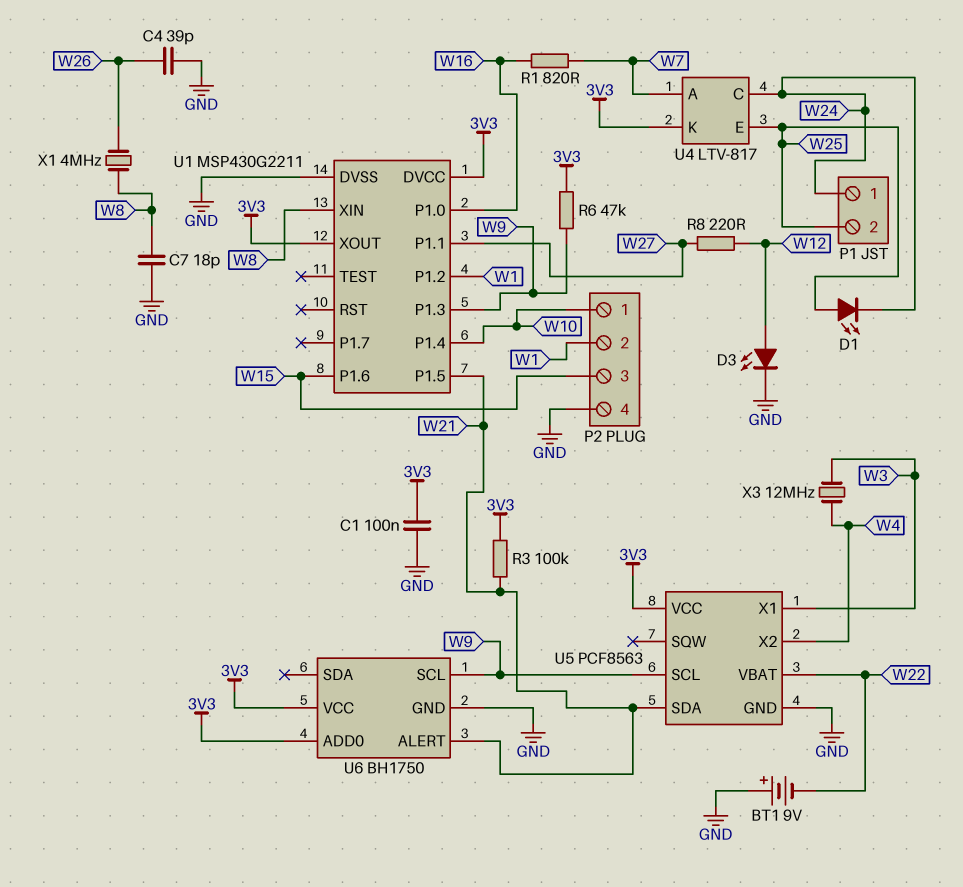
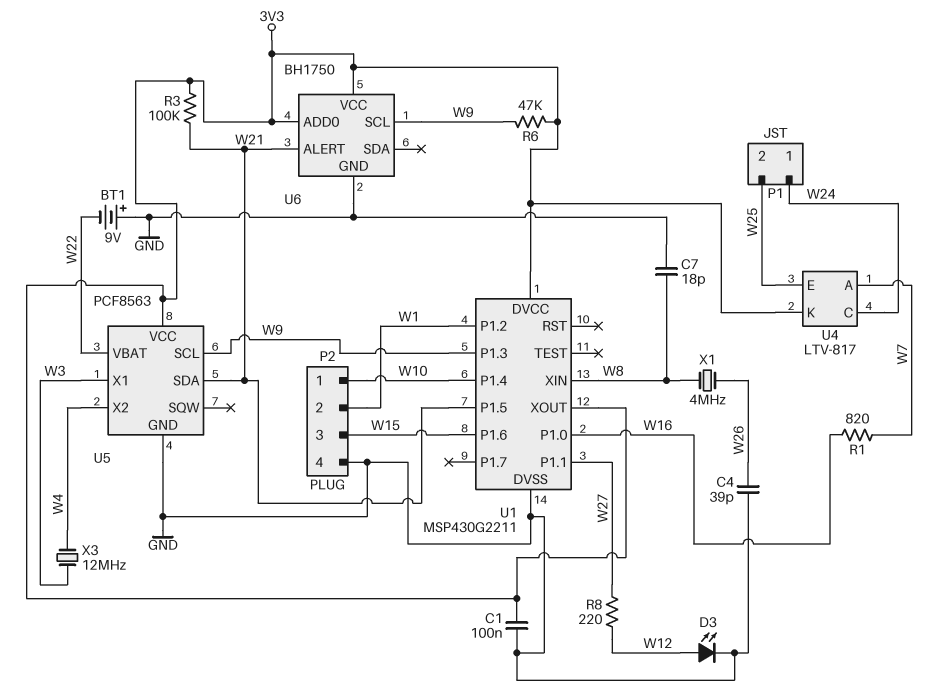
D1: LED (A W25, K W24) -> none

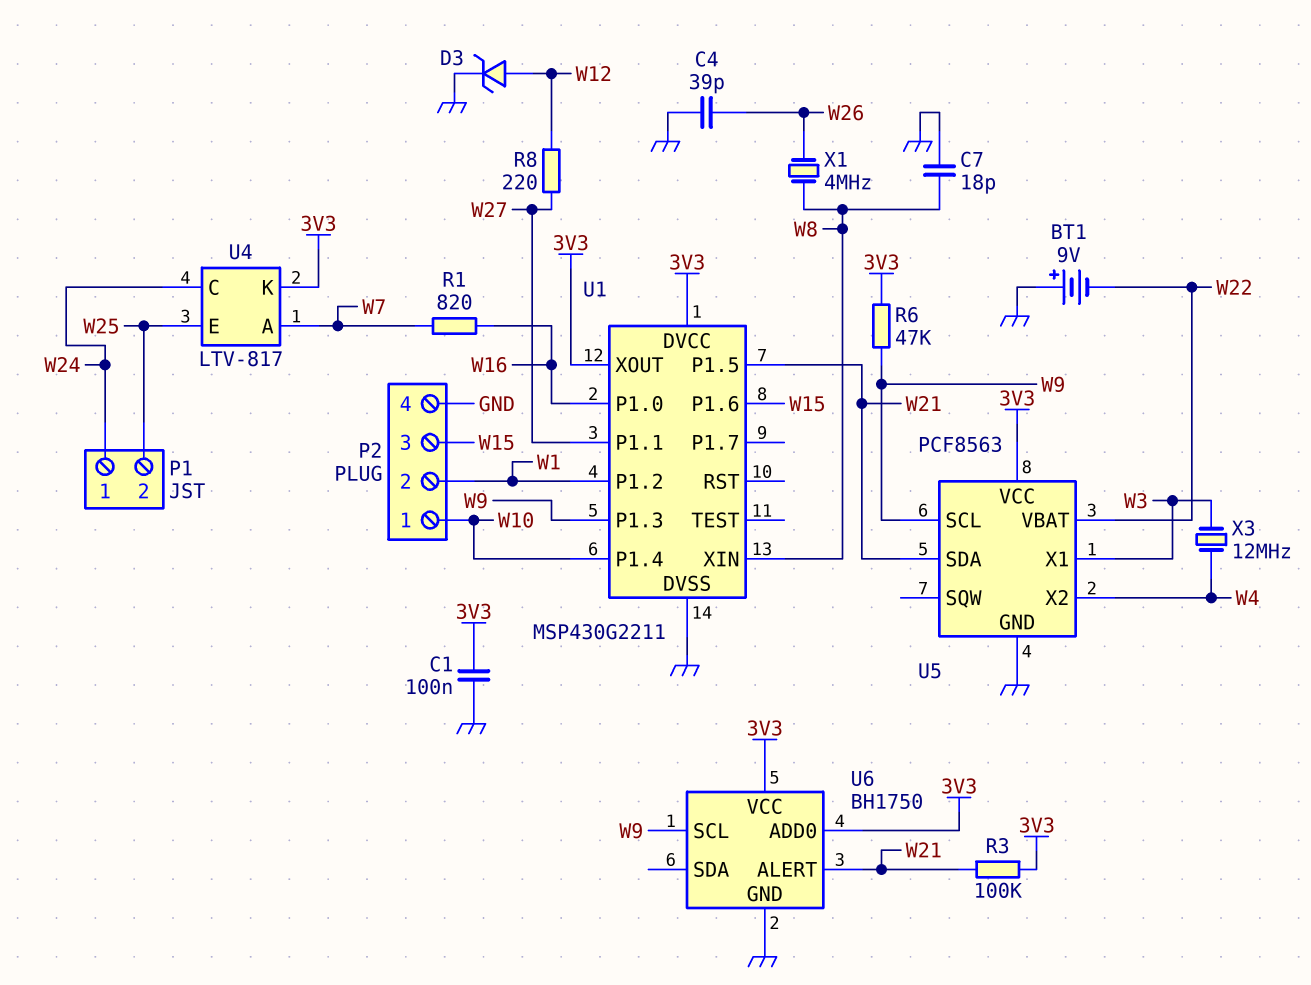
D3: LED (A W12, K GND) -> zener (A W12, K GND)

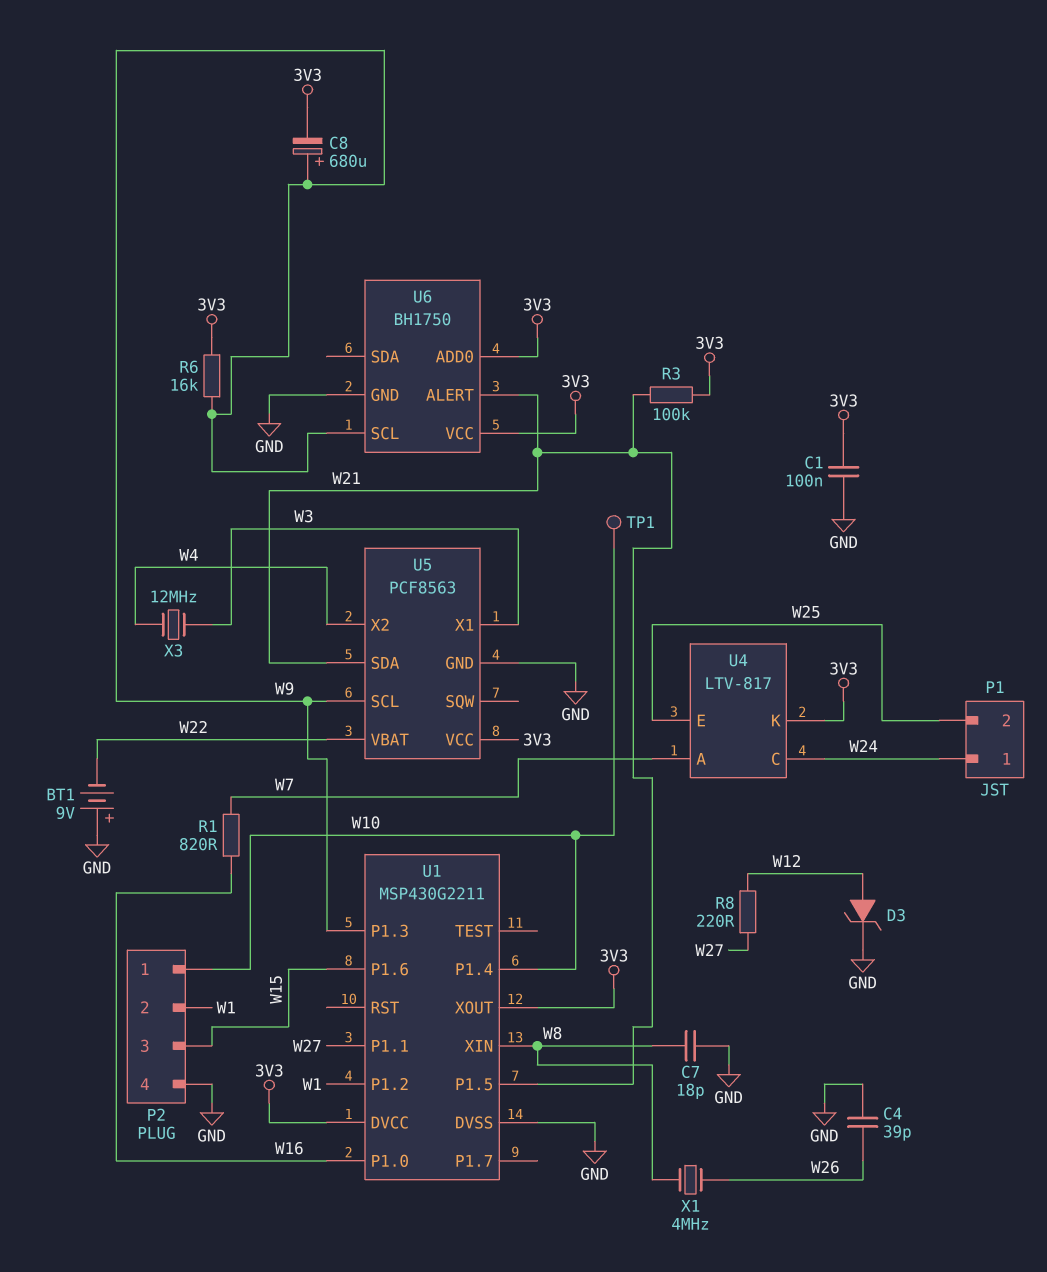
C8: none -> 680uF (plus W9, minus 3V3)
R6: 47k (3V3, W9) -> 16k (3V3, W9)
TP1: none -> test point (W10)

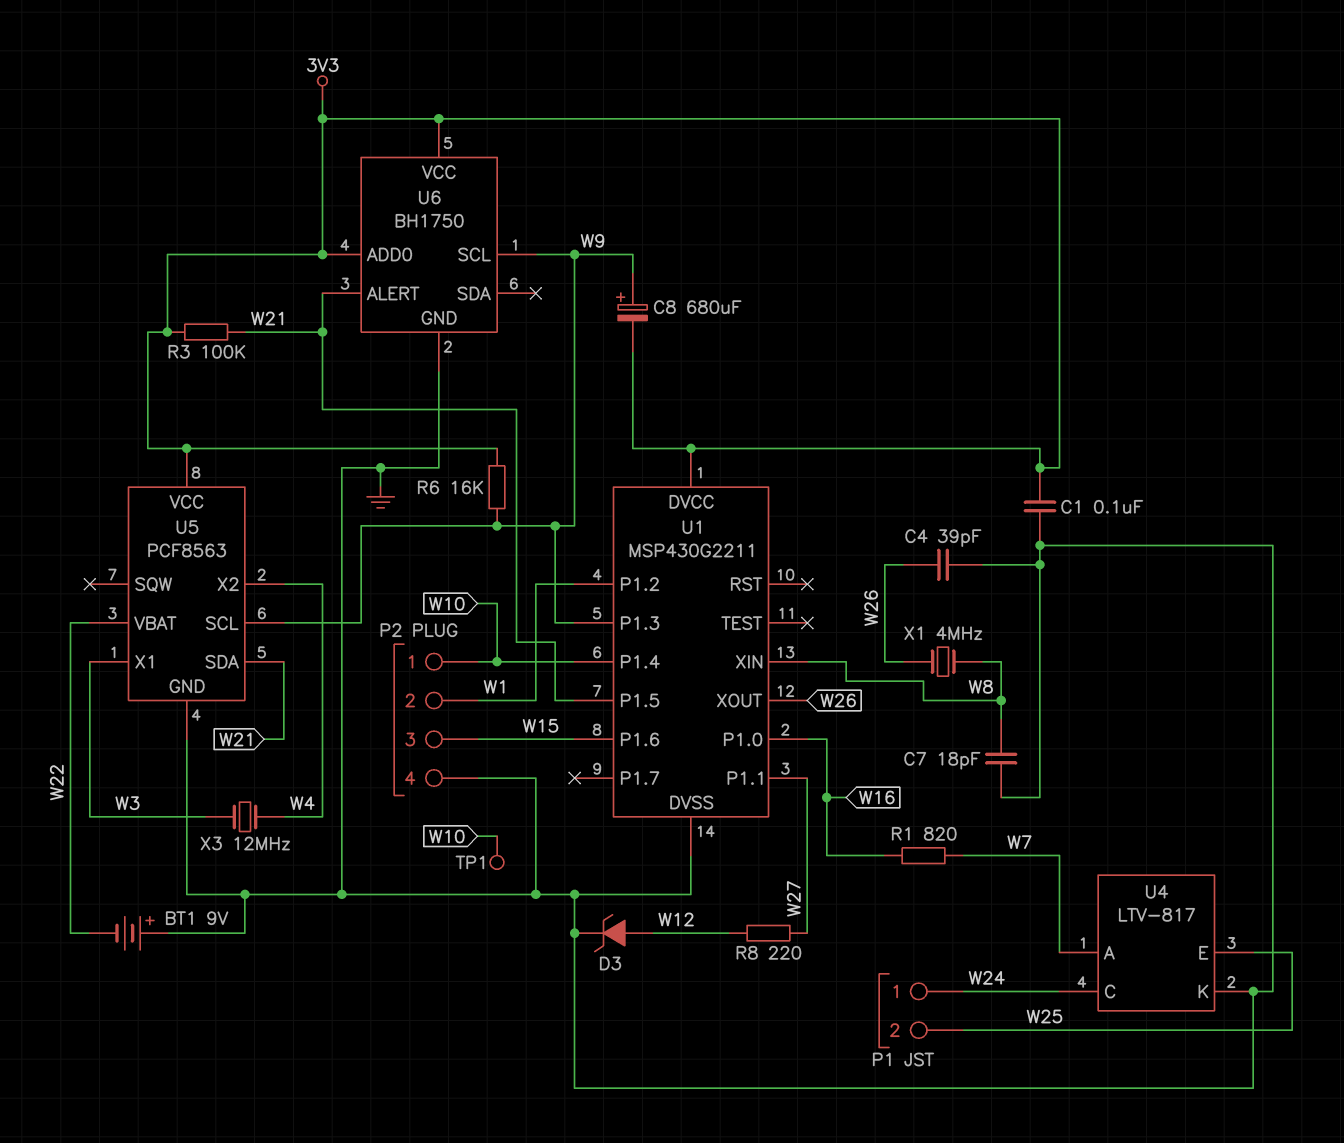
U1 pin XOUT: 3V3 -> W26
U4 pin K: 3V3 -> GND

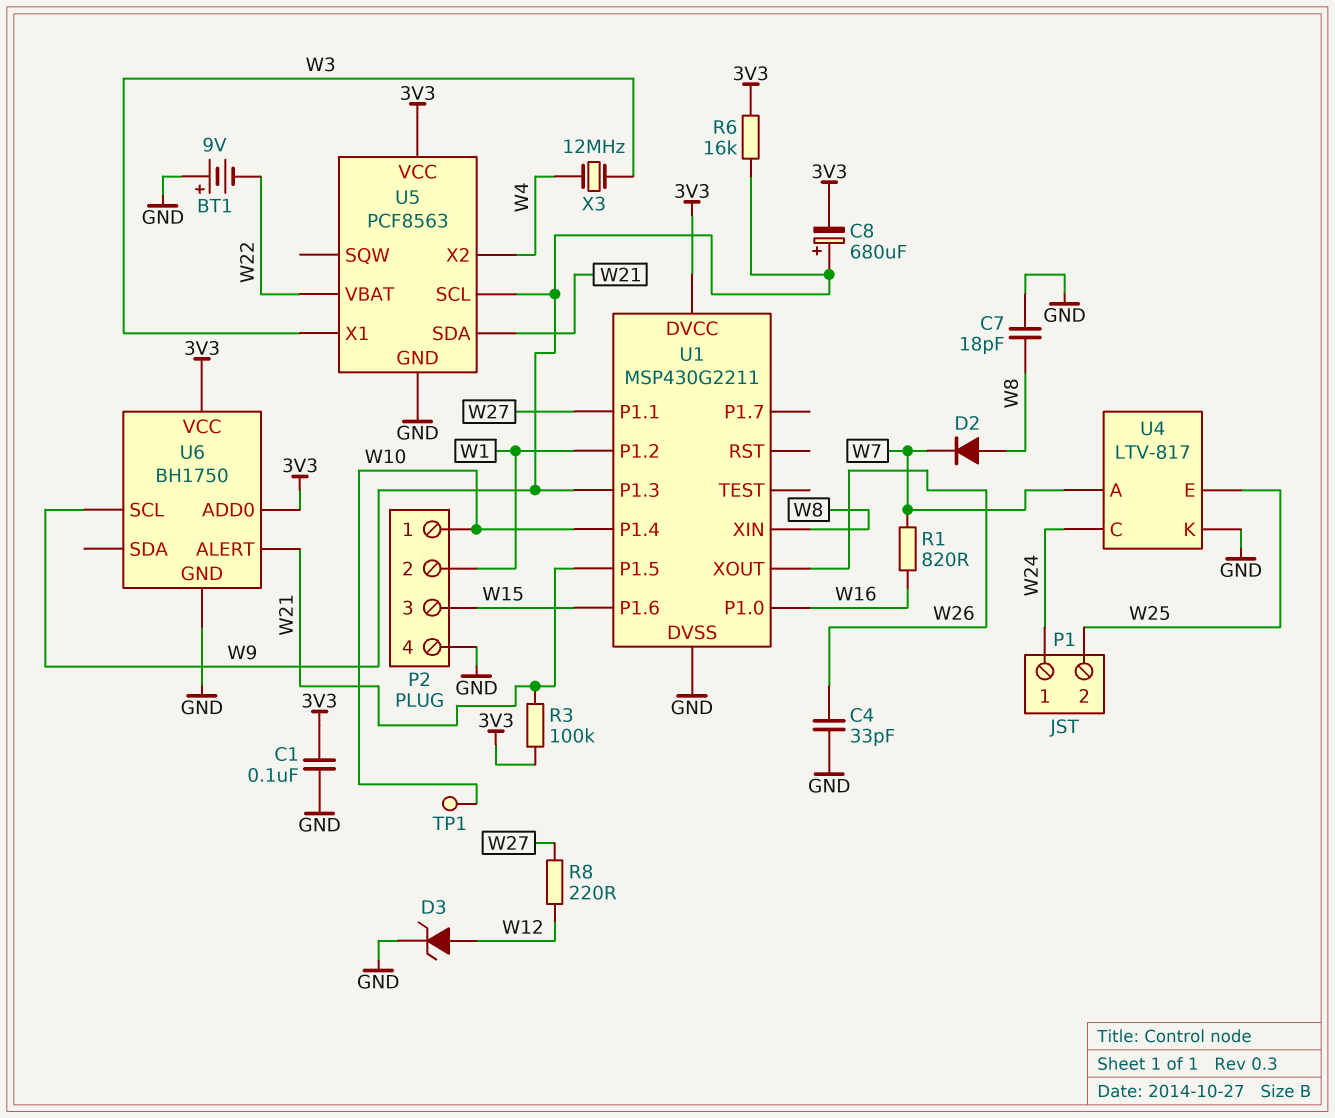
C4: 39pF (GND, W26) -> 33pF (GND, W26)
D2: none -> diode (A W8, K W7)
X1: 4MHz (W8, W26) -> none

